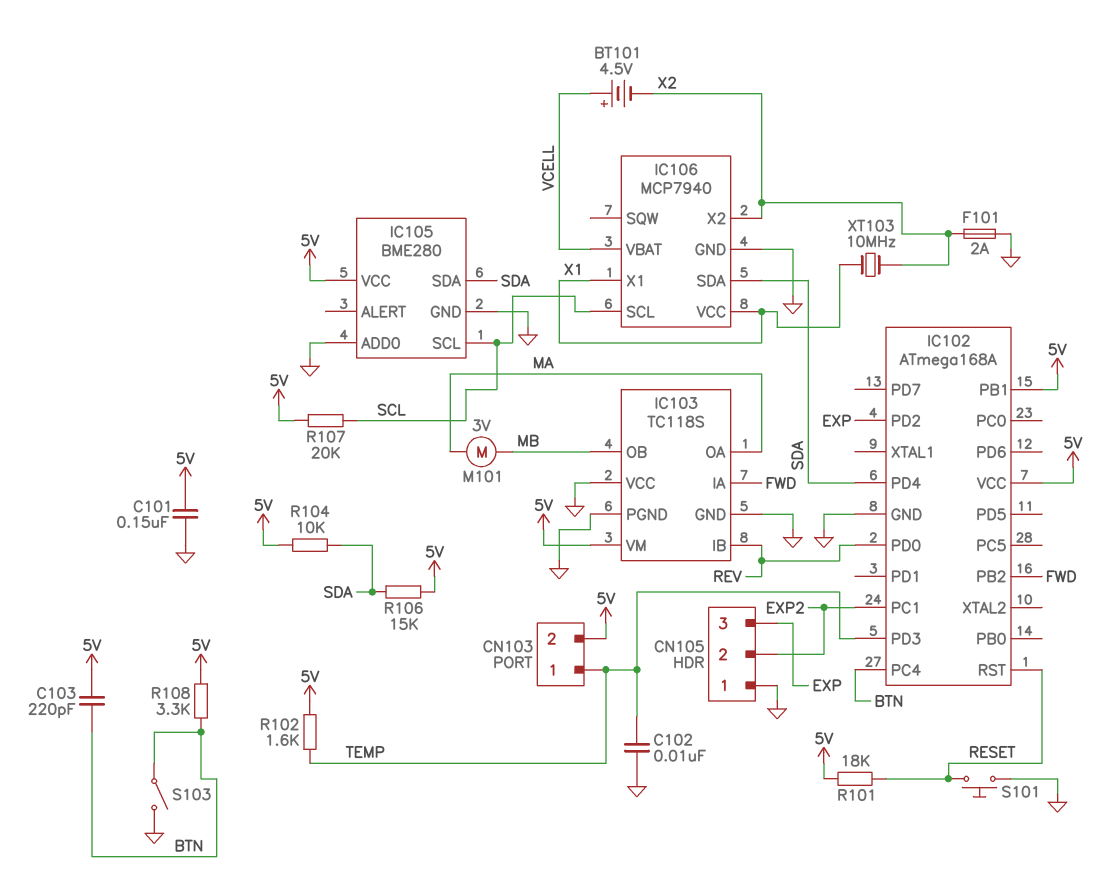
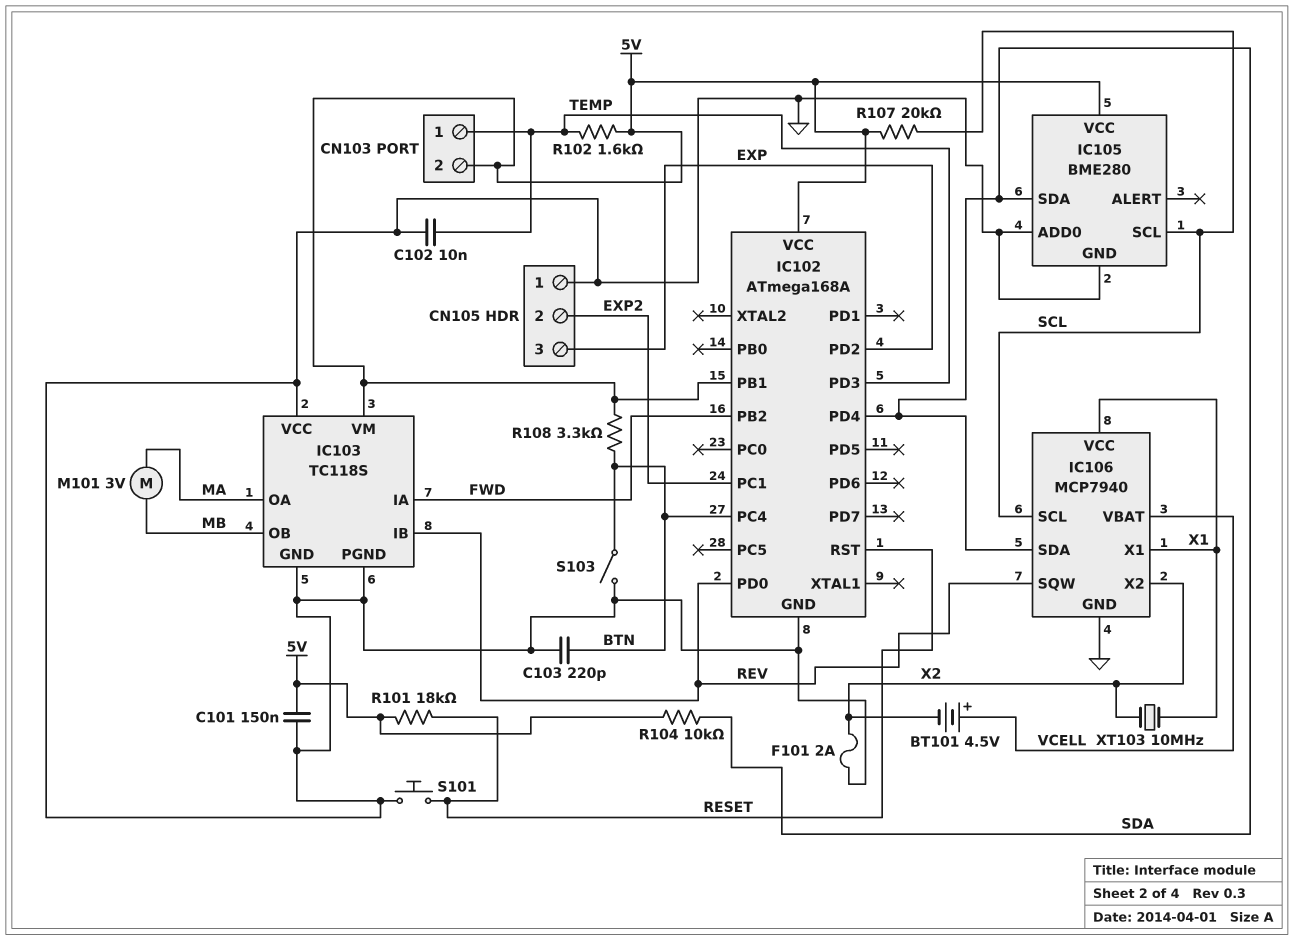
C103: 220pF (5V, BTN) -> 220pF (BTN, GND)
IC106 pin SQW: none -> REV
R106: 15k (5V, SDA) -> none

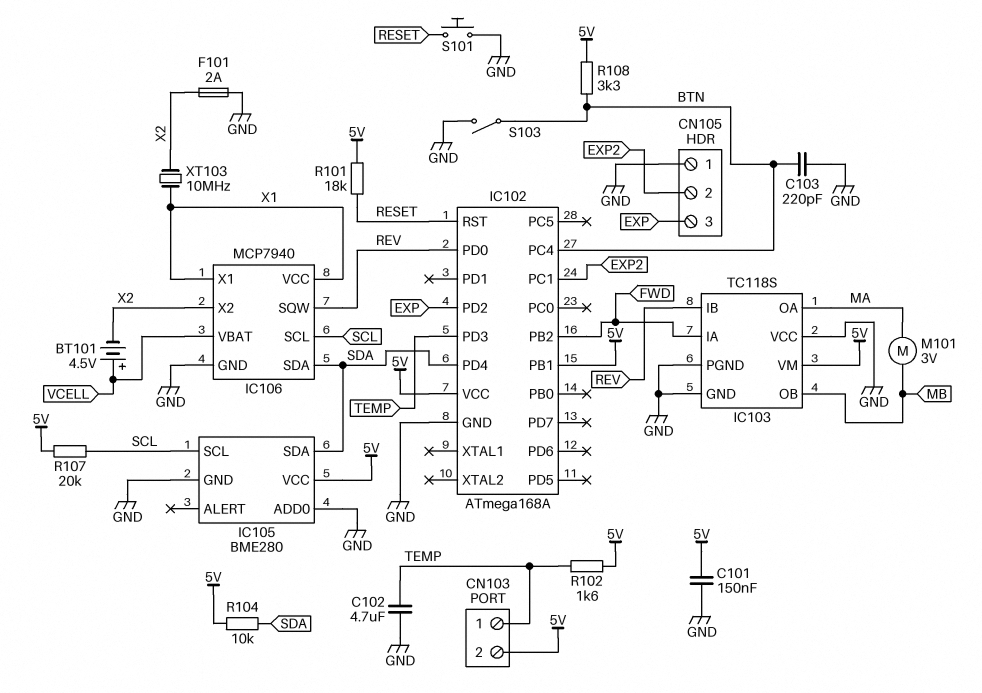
C102: 10nF (GND, TEMP) -> 4.7uF (GND, TEMP)

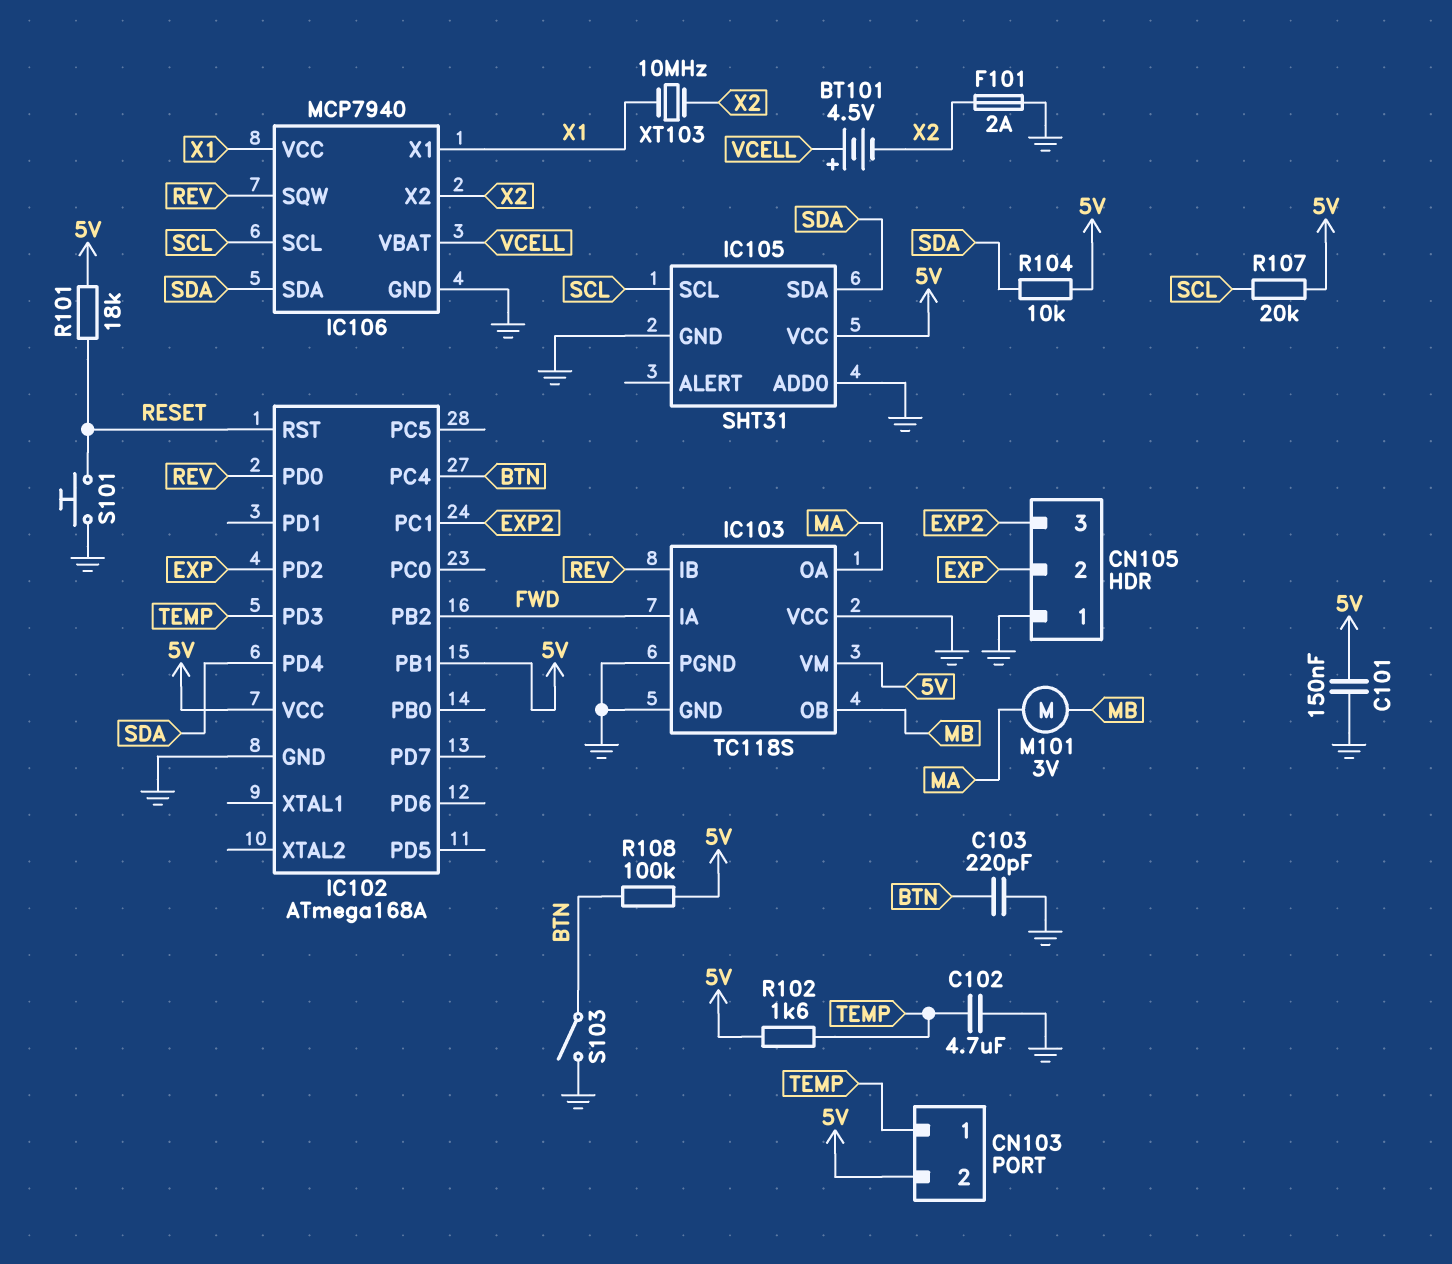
CN105 pin 2: EXP2 -> EXP
CN105 pin 3: EXP -> EXP2
IC105: BME280 -> SHT31
R108: 3.3k (5V, BTN) -> 100k (5V, BTN)

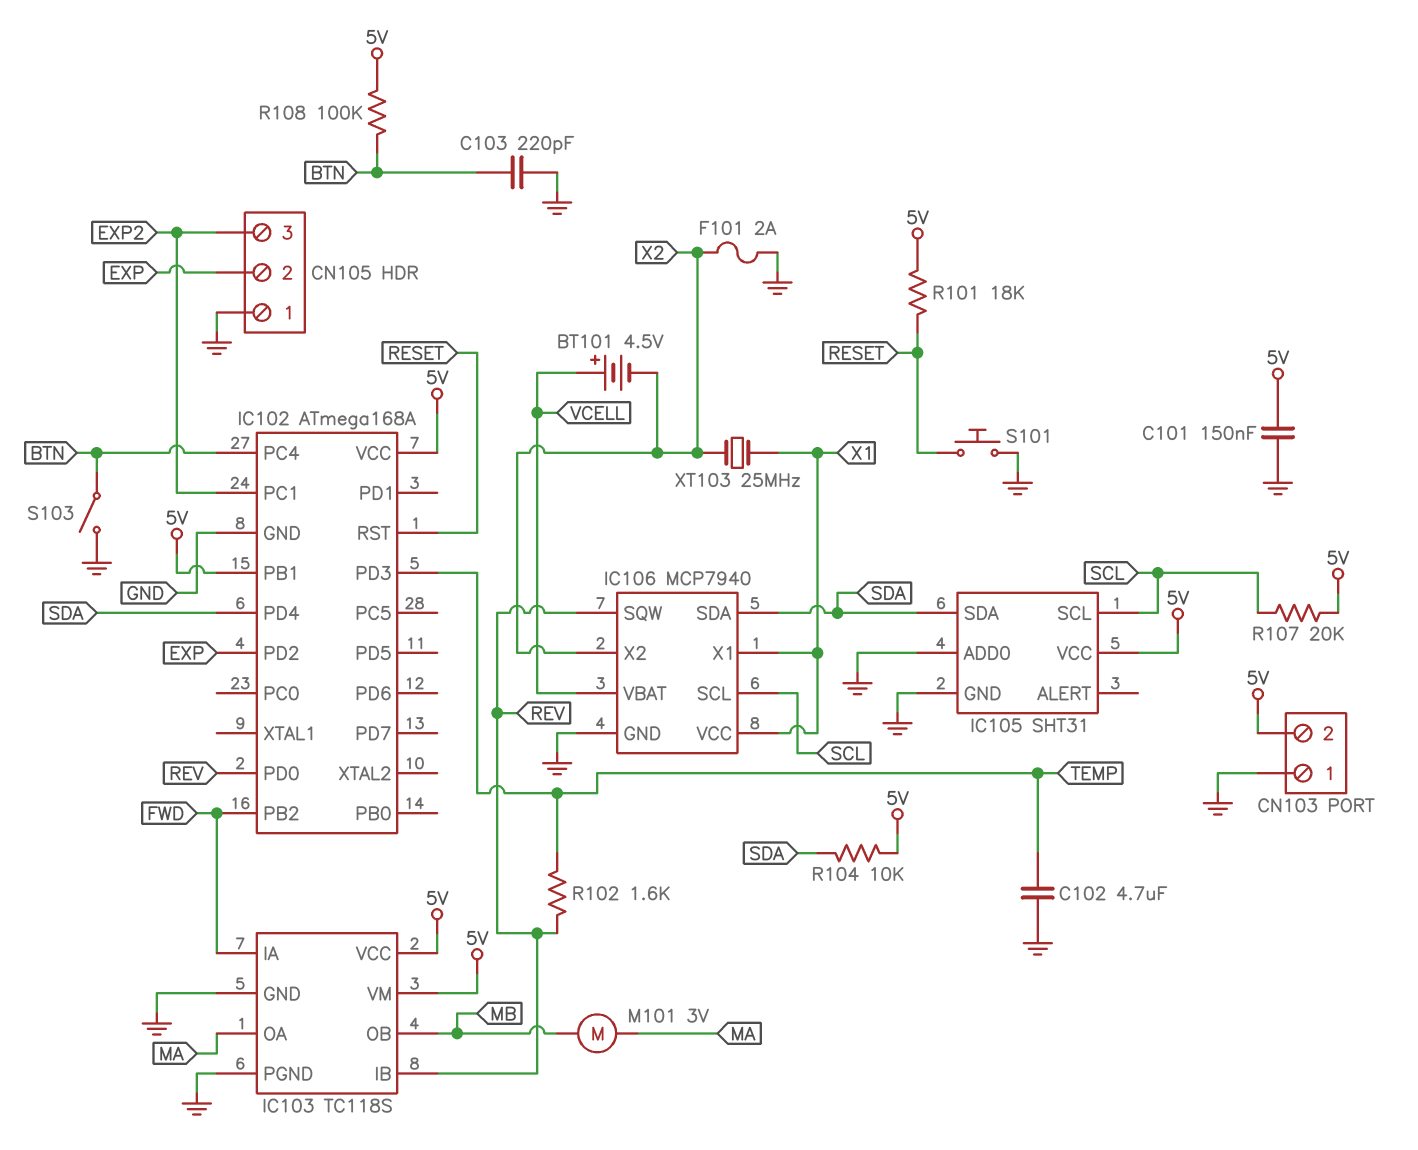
CN103 pin 1: TEMP -> GND
IC103 pin VCC: GND -> 5V
R102: 1.6k (5V, TEMP) -> 1.6k (REV, TEMP)
XT103: 10MHz (X1, X2) -> 25MHz (X1, X2)

